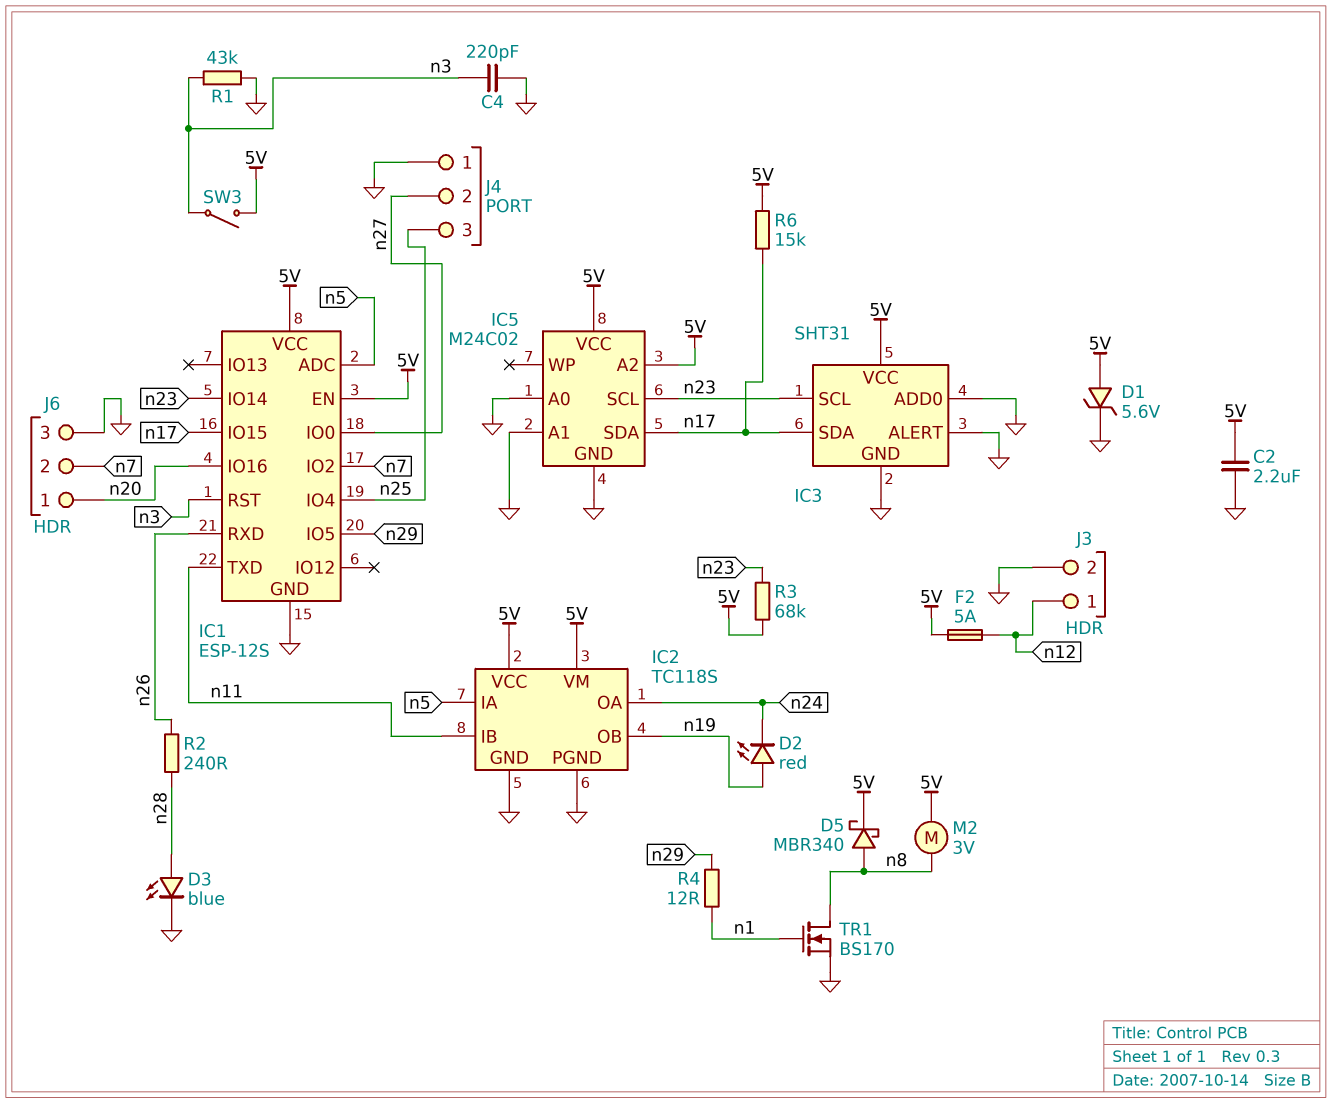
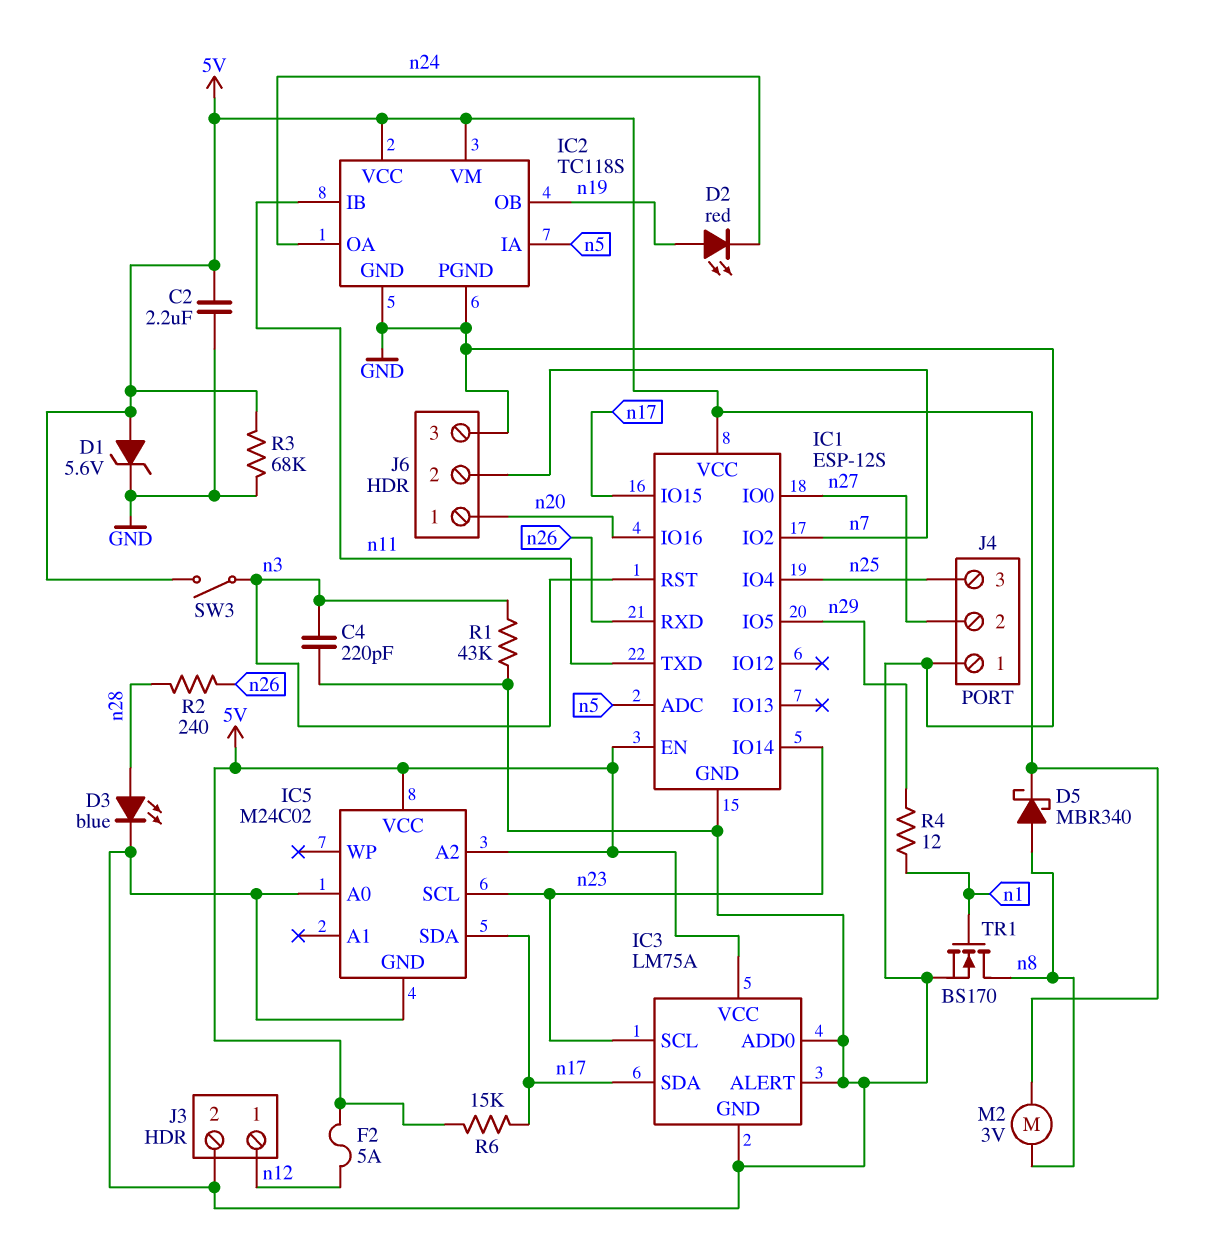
IC3: SHT31 -> LM75A
IC5 pin A1: GND -> none
R3: 68k (5V, n23) -> 68k (5V, GND)

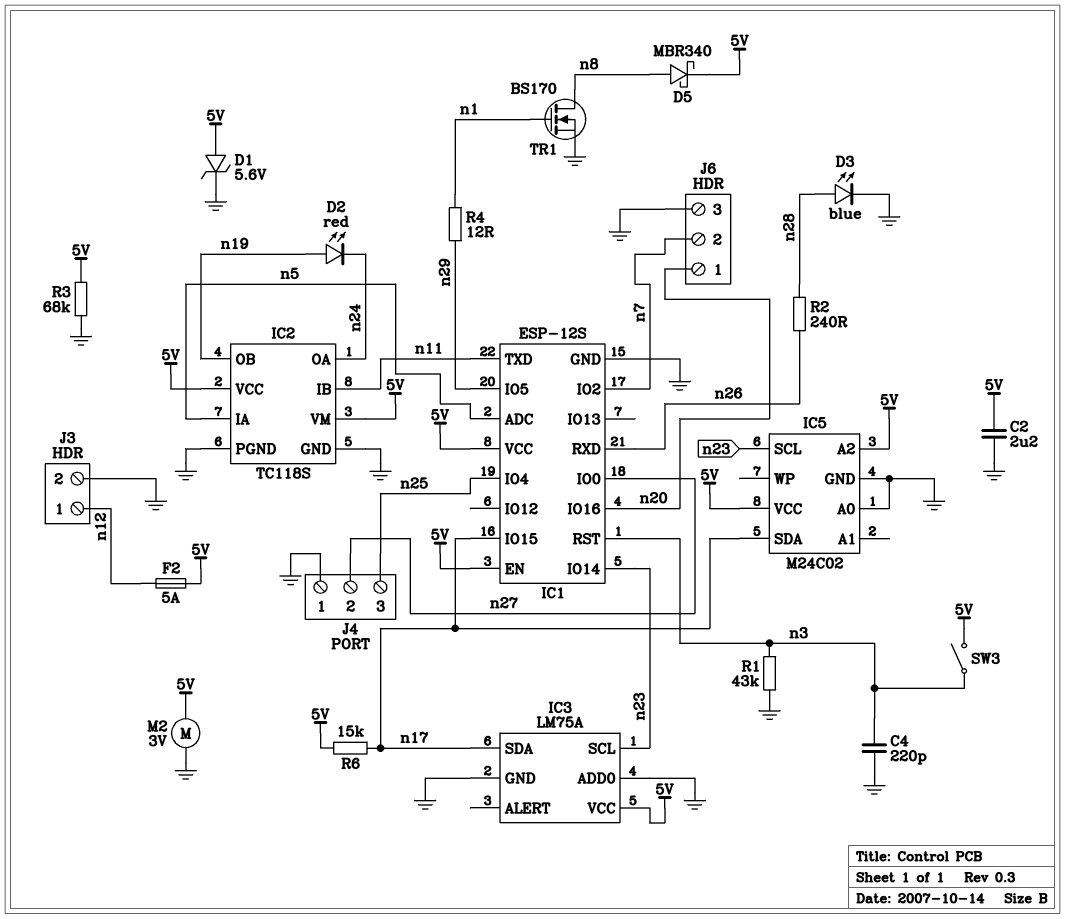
IC3 pin ALERT: GND -> none
M2: motor 3V (5V, n8) -> motor 3V (5V, GND)

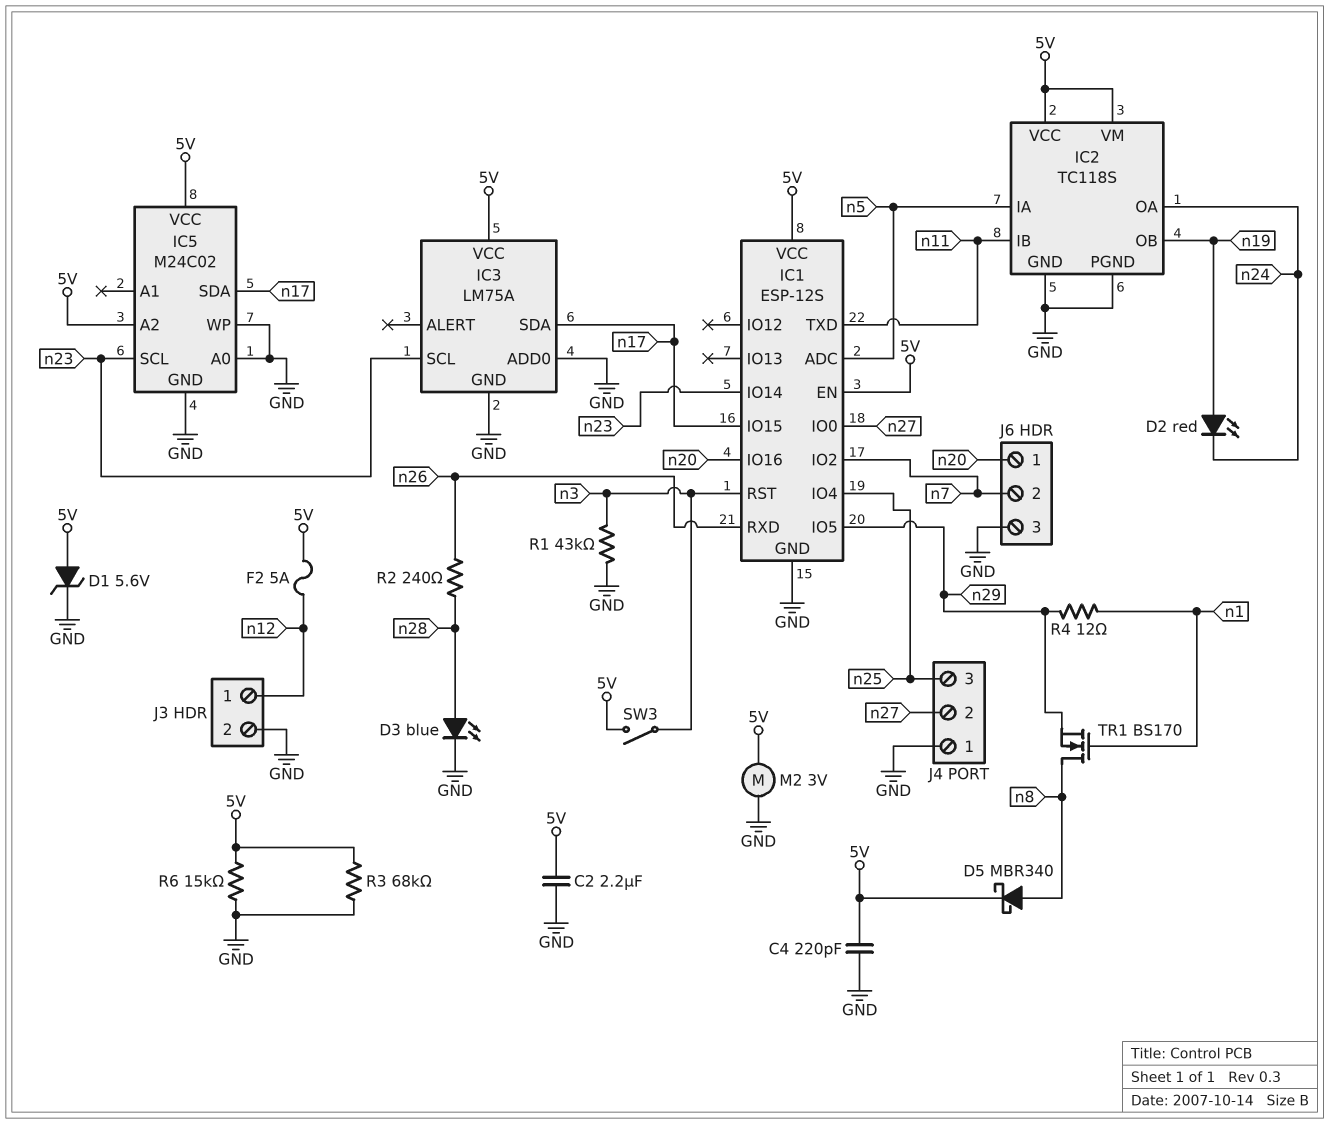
C4: 220pF (GND, n3) -> 220pF (5V, GND)
IC5 pin WP: none -> GND
R6: 15k (5V, n17) -> 15k (5V, GND)
TR1: NMOS BS170 (G n1, D n8, S GND) -> NMOS BS170 (G n1, D n8, S n29)

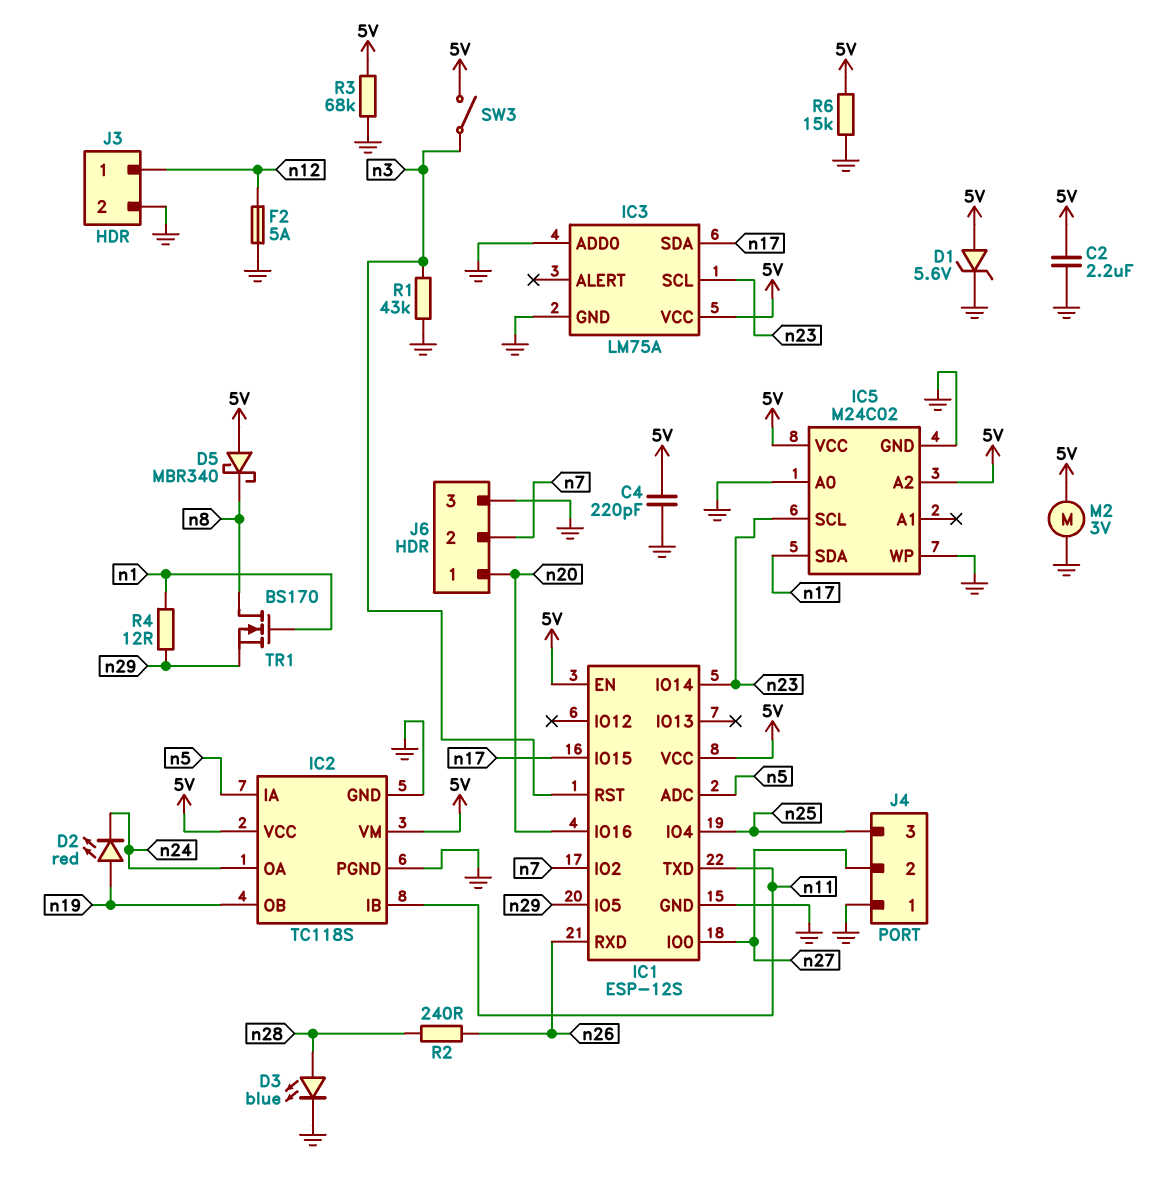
D5: schottky MBR340 (A n8, K 5V) -> schottky MBR340 (A 5V, K n8)
F2: 5A (5V, n12) -> 5A (GND, n12)

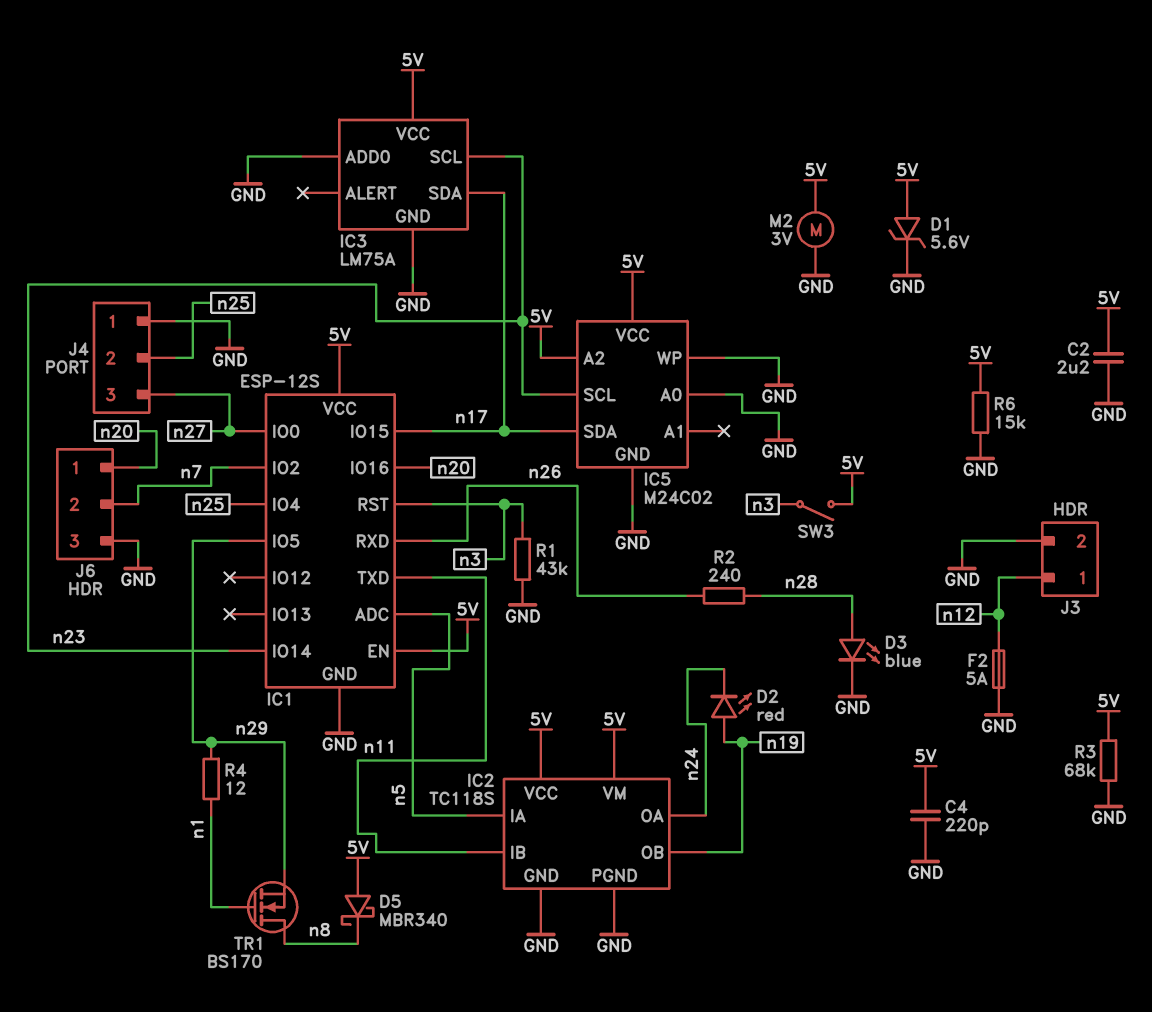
J4 pin 2: n27 -> n25
J4 pin 3: n25 -> n27

